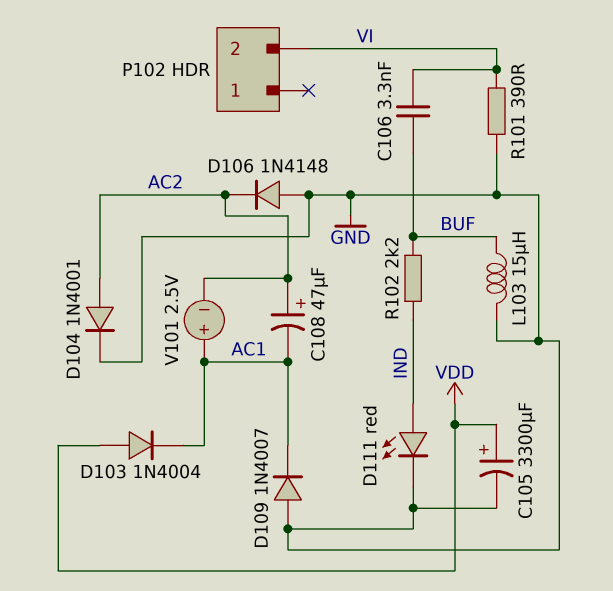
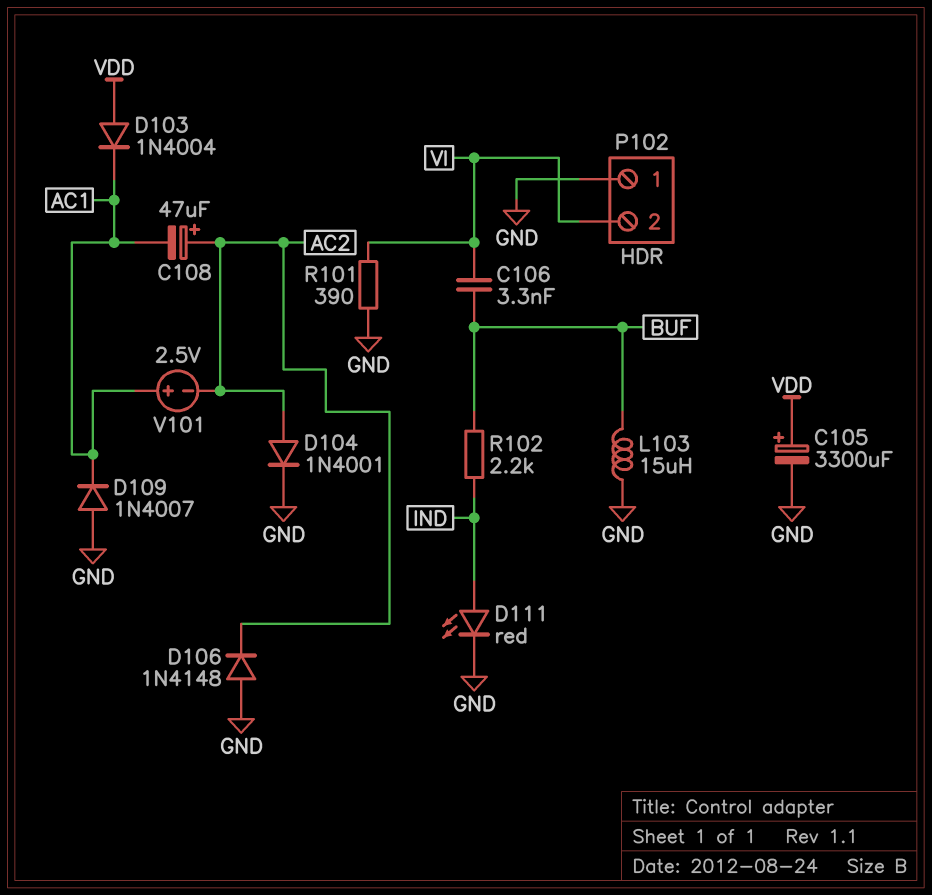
P102 pin 1: none -> GND

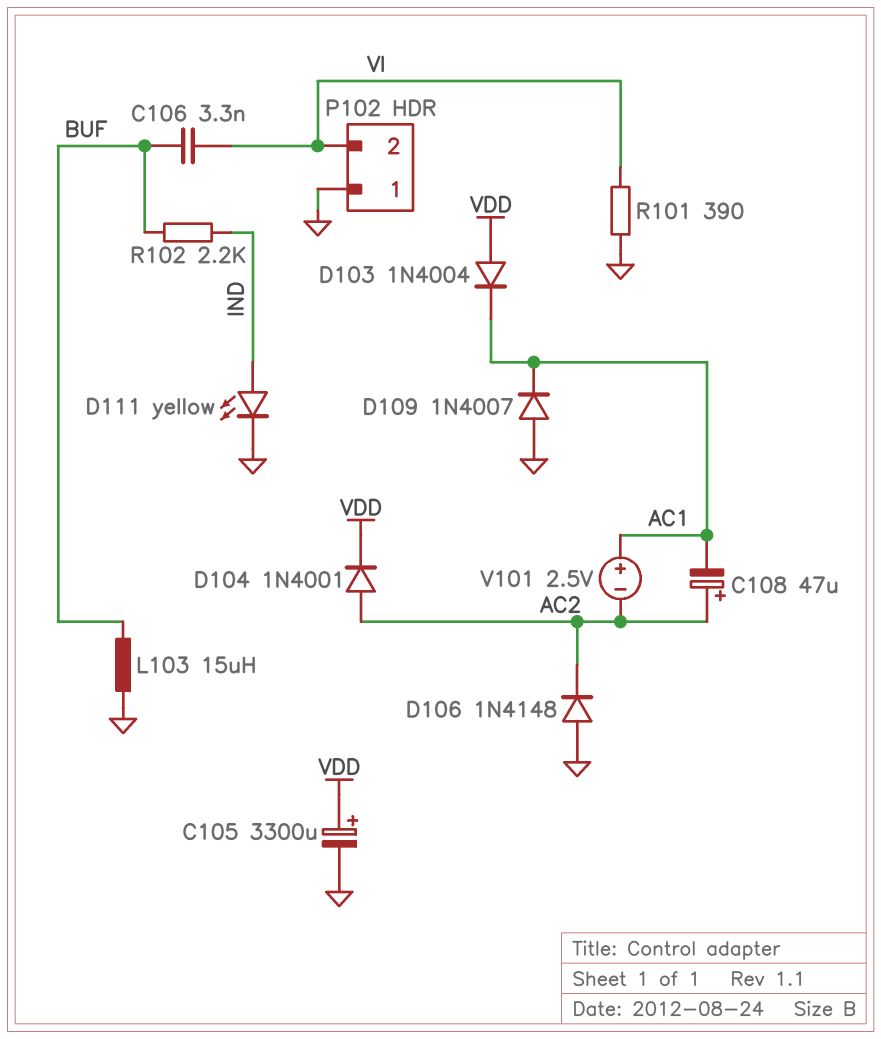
D104: diode 1N4001 (A AC2, K GND) -> diode 1N4001 (A AC2, K VDD)
D111: LED red (A IND, K GND) -> LED yellow (A IND, K GND)

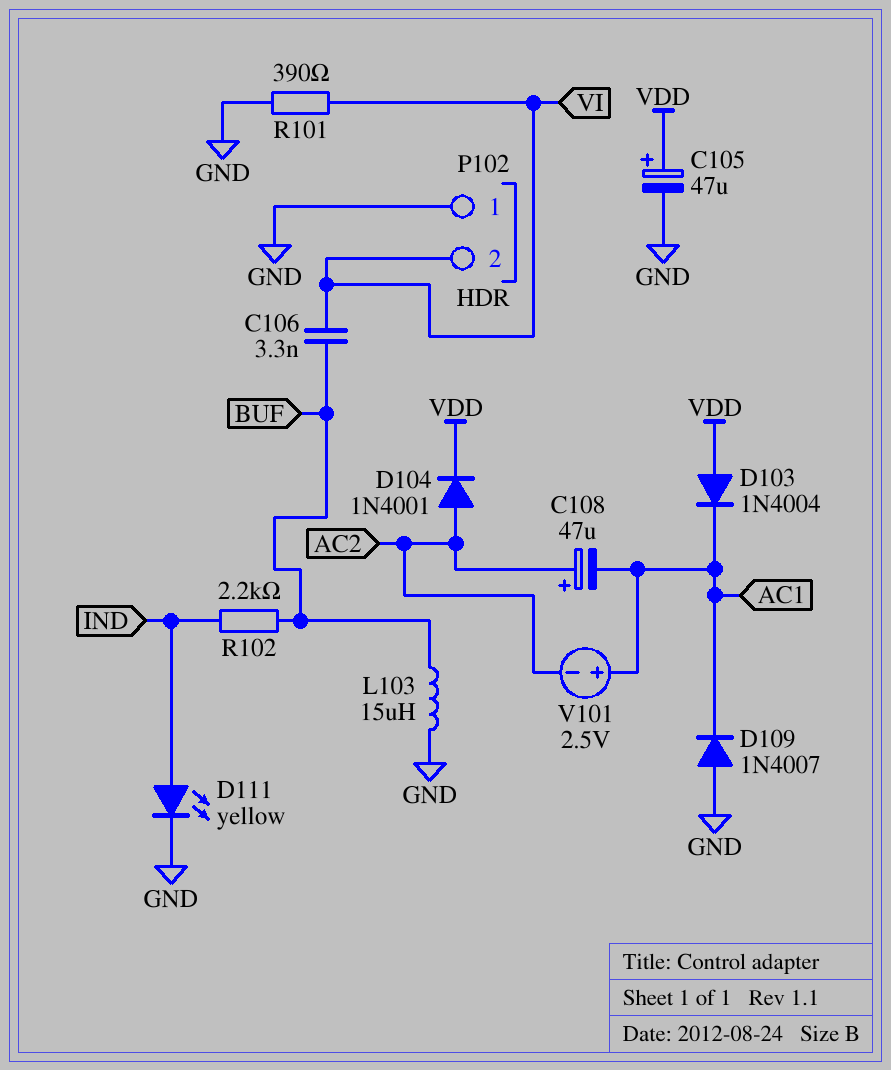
C105: 3300uF (plus VDD, minus GND) -> 47uF (plus VDD, minus GND)
D106: diode 1N4148 (A GND, K AC2) -> none

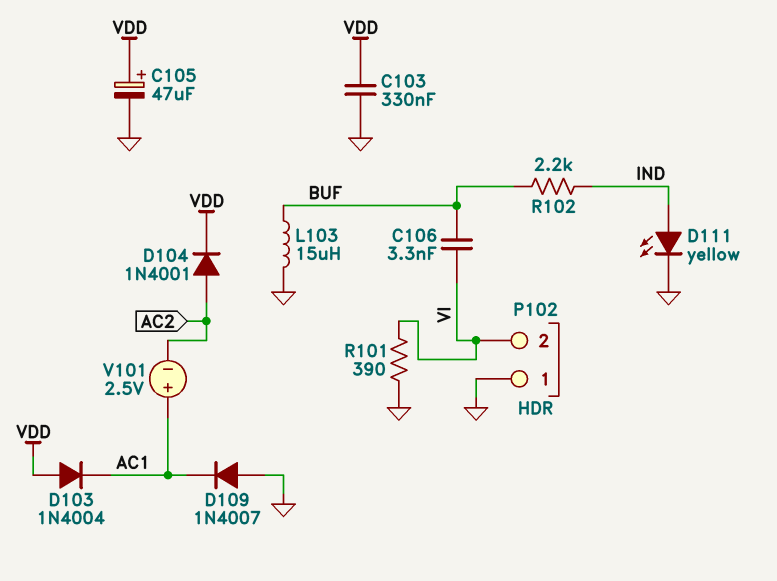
C103: none -> 330nF (GND, VDD)
C108: 47uF (plus AC2, minus AC1) -> none

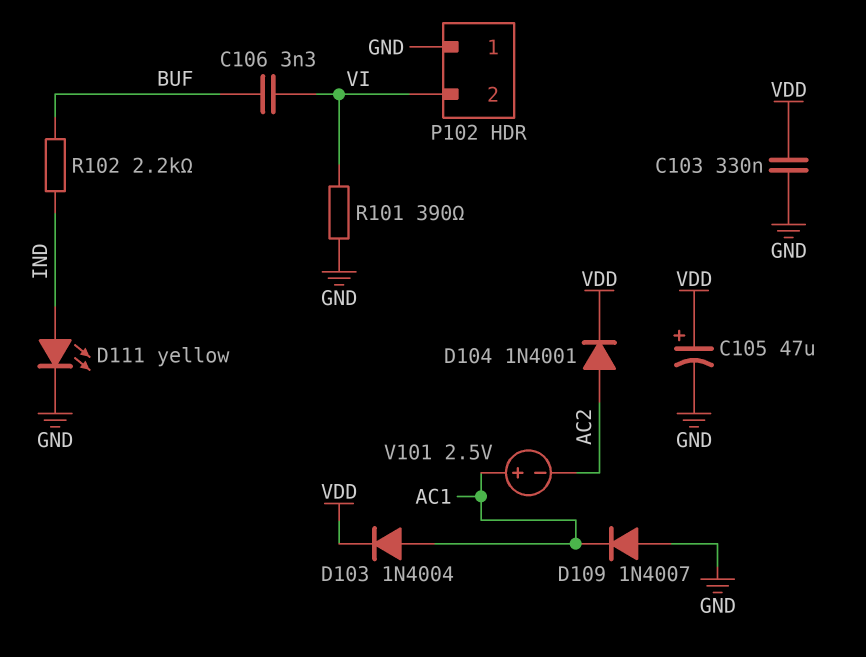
D103: diode 1N4004 (A VDD, K AC1) -> diode 1N4004 (A AC1, K VDD)
L103: 15uH (BUF, GND) -> none

